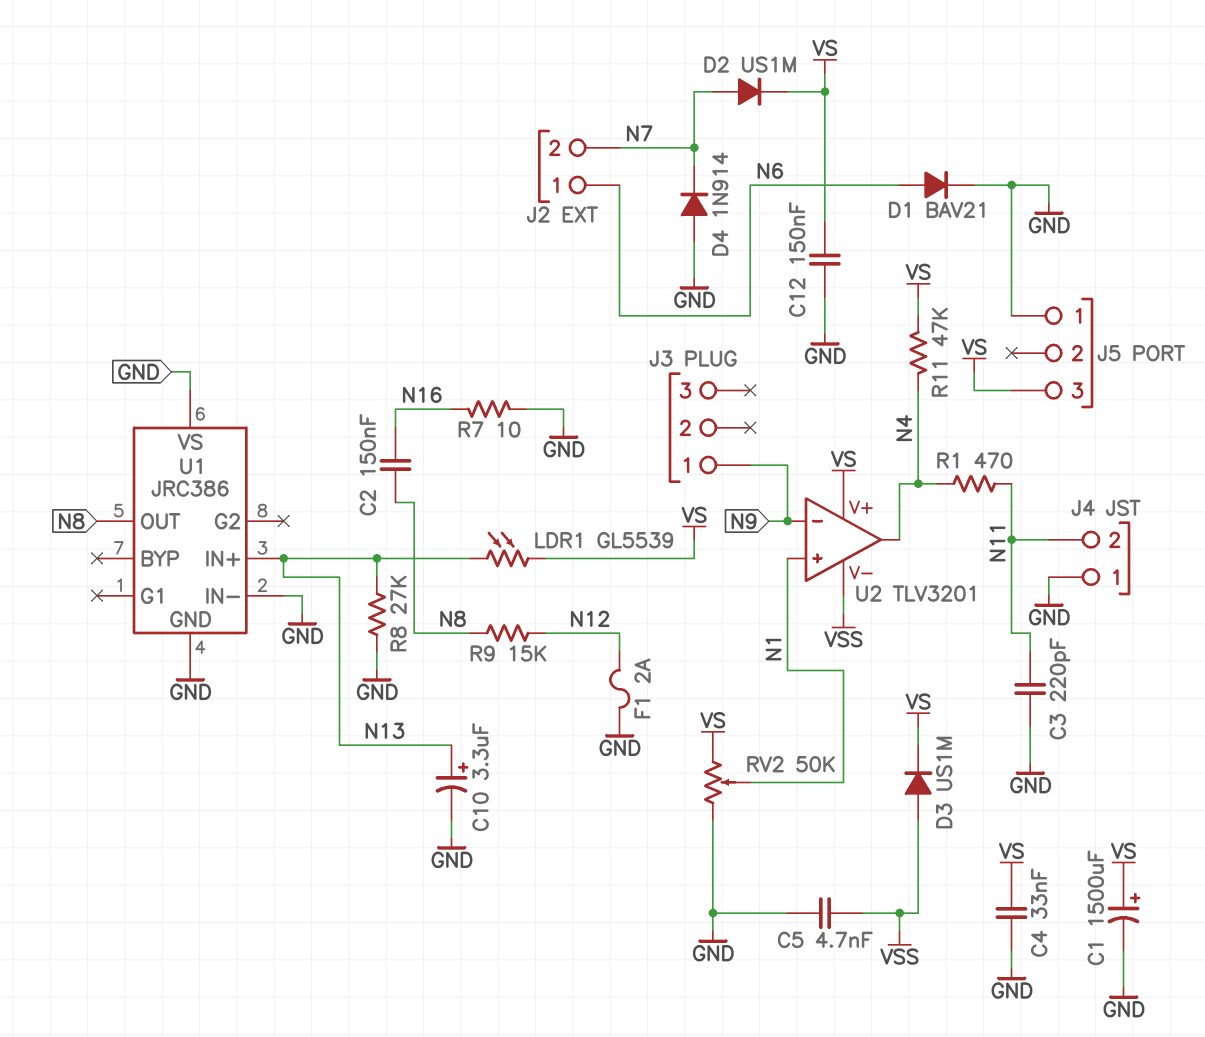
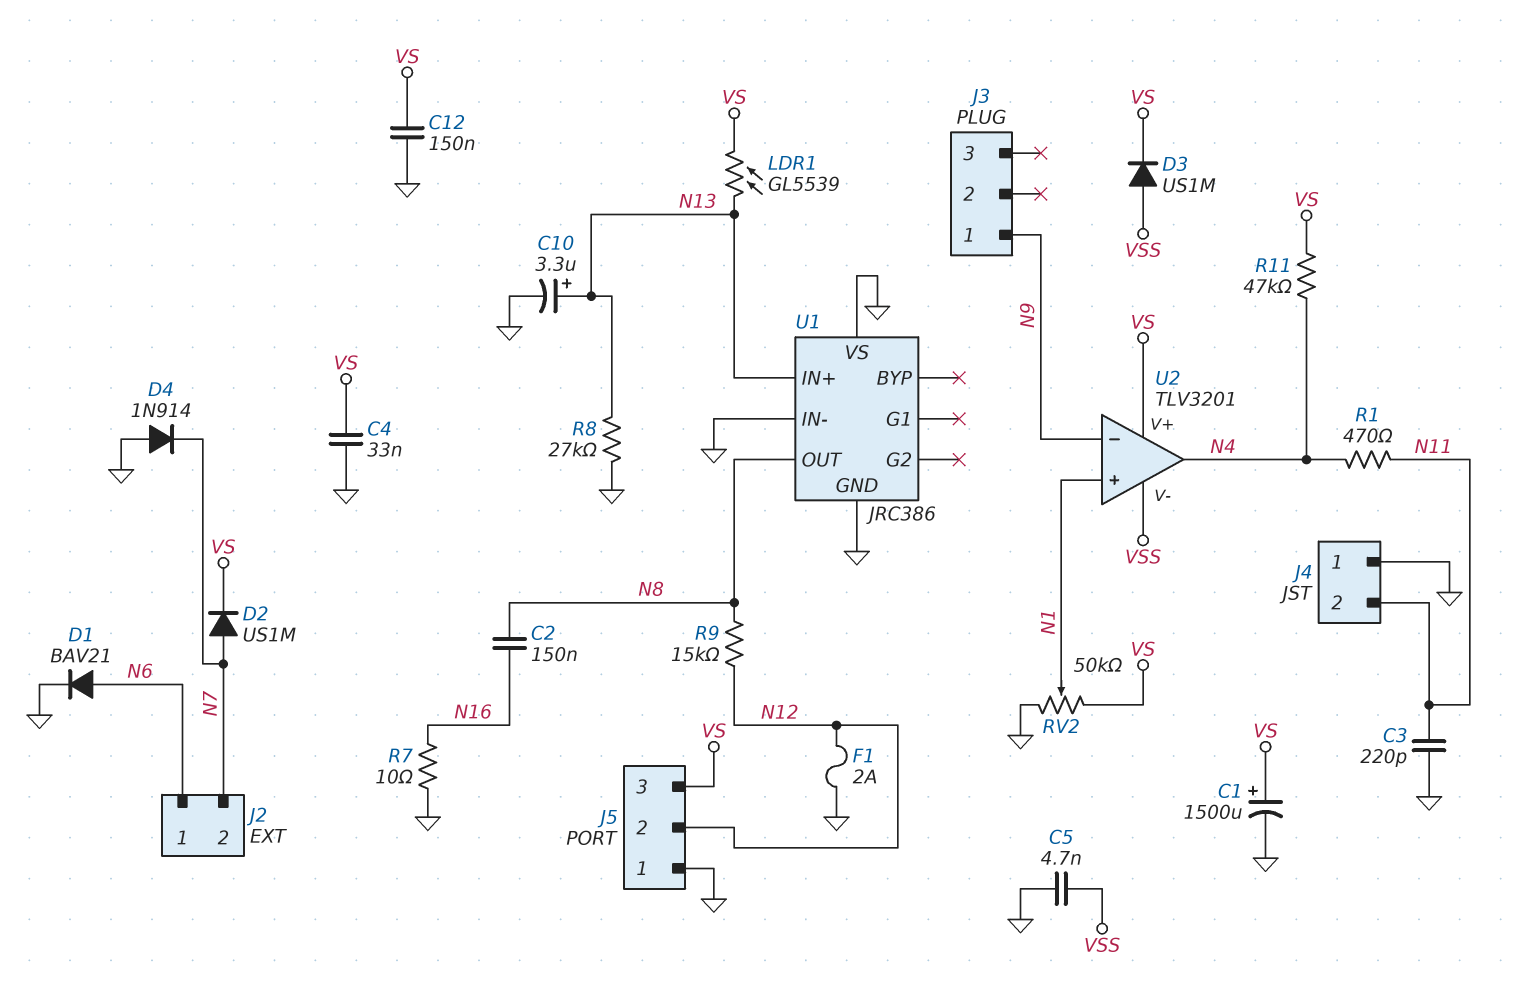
J5 pin 2: none -> N12

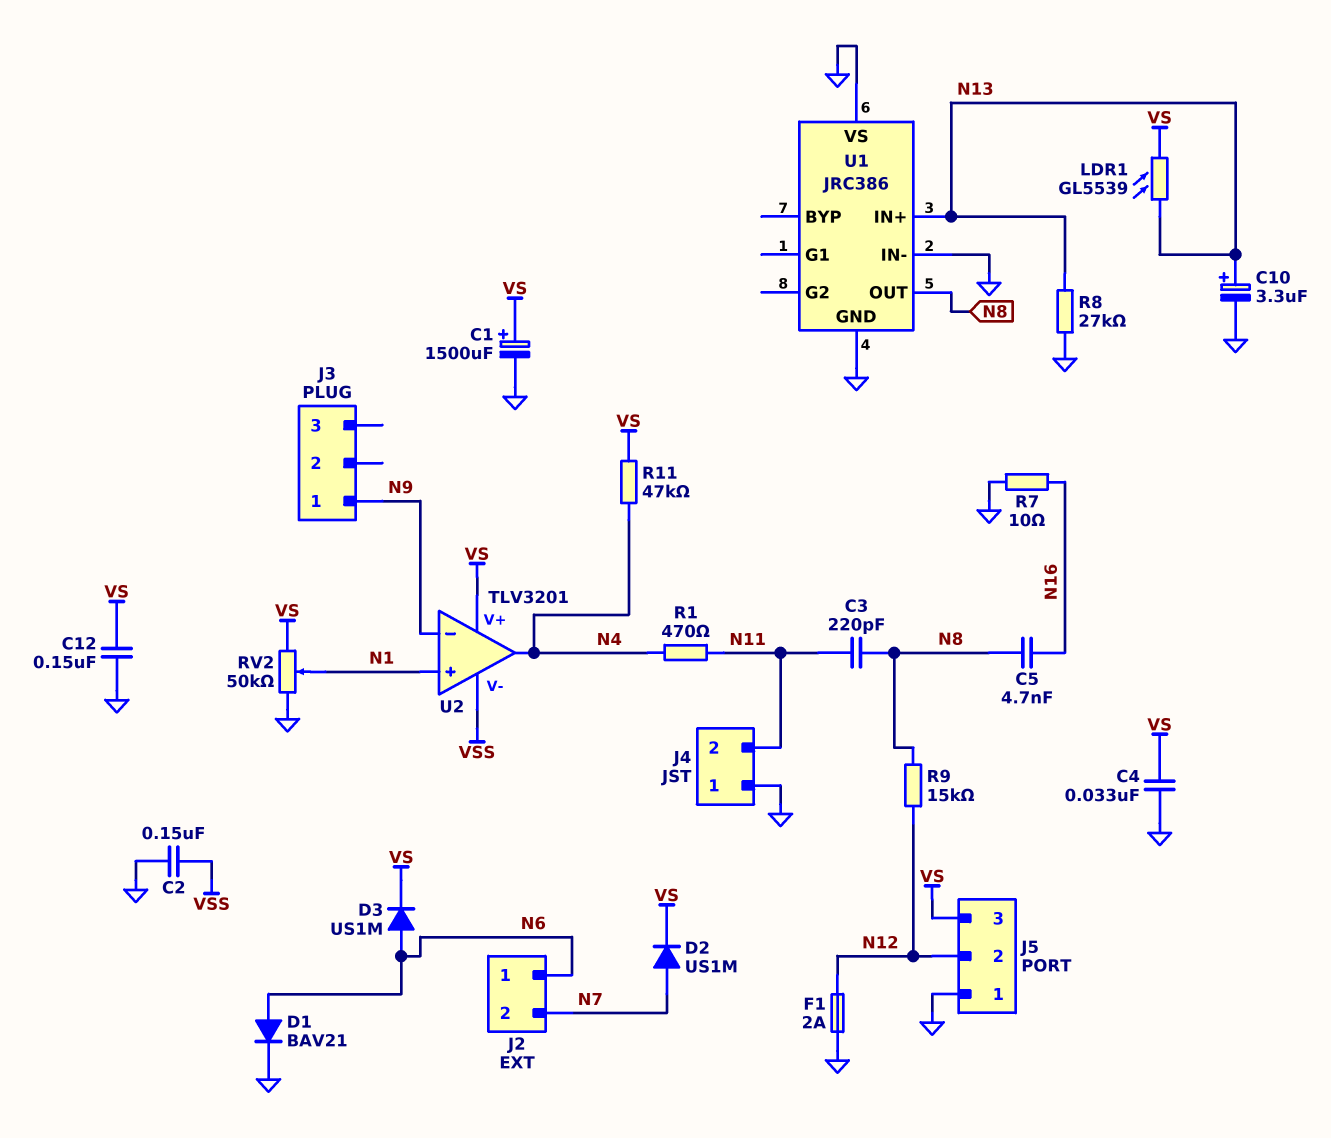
C2: 150nF (N8, N16) -> 150nF (GND, VSS)
C3: 220pF (GND, N11) -> 220pF (N8, N11)
C5: 4.7nF (GND, VSS) -> 4.7nF (N8, N16)
D3: diode US1M (A VSS, K VS) -> diode US1M (A N6, K VS)
D4: diode 1N914 (A GND, K N7) -> none

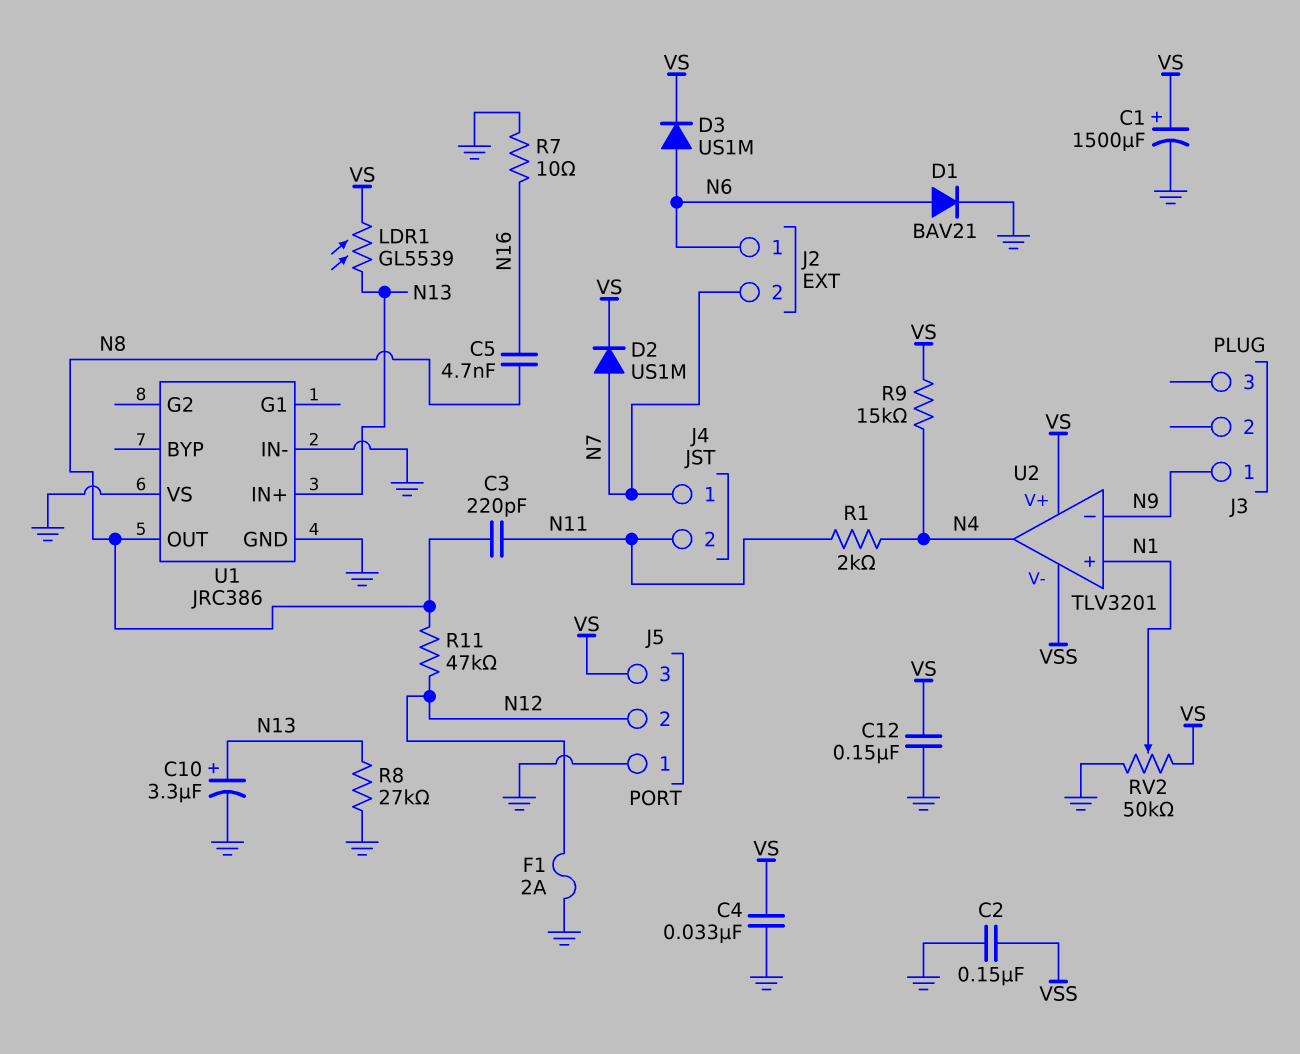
J4 pin 1: GND -> N7
R1: 470 (N4, N11) -> 2k (N4, N11)
R9: 15k (N8, N12) -> 15k (N4, VS)
R11: 47k (N4, VS) -> 47k (N8, N12)

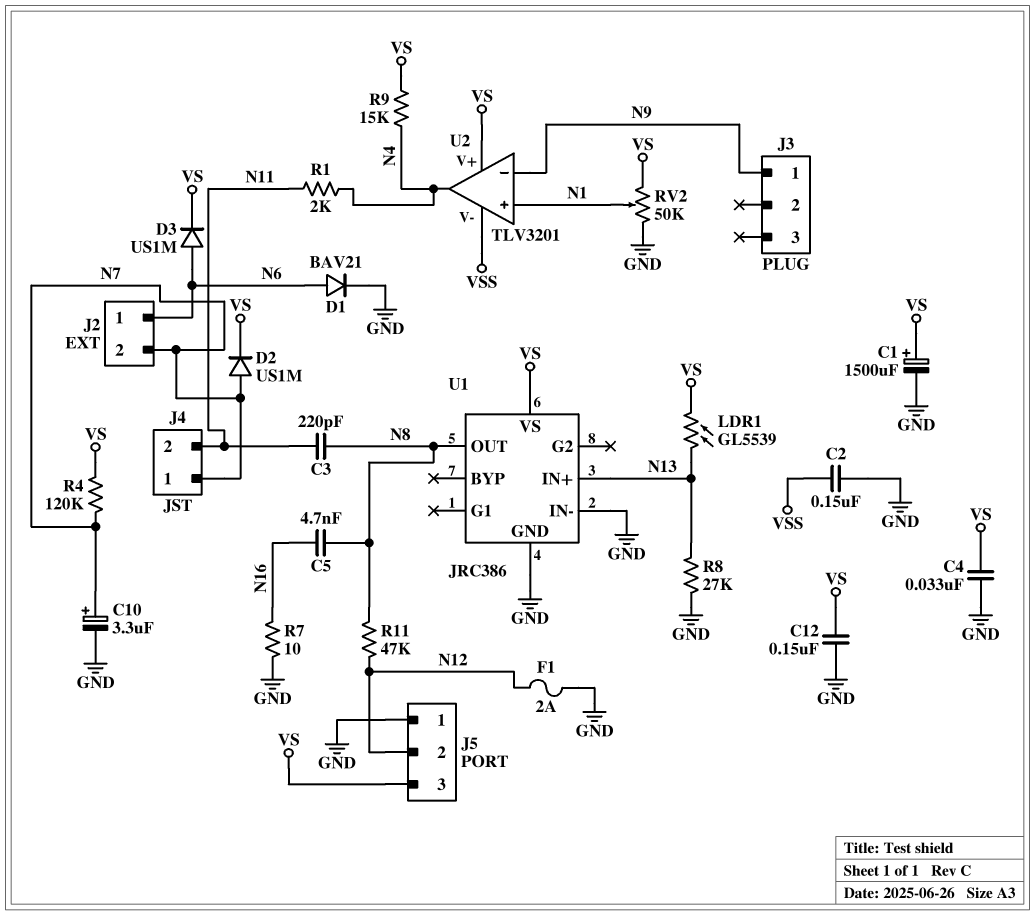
C10: 3.3uF (plus N13, minus GND) -> 3.3uF (plus N7, minus GND)
R4: none -> 120k (N7, VS)
U1 pin VS: GND -> VS

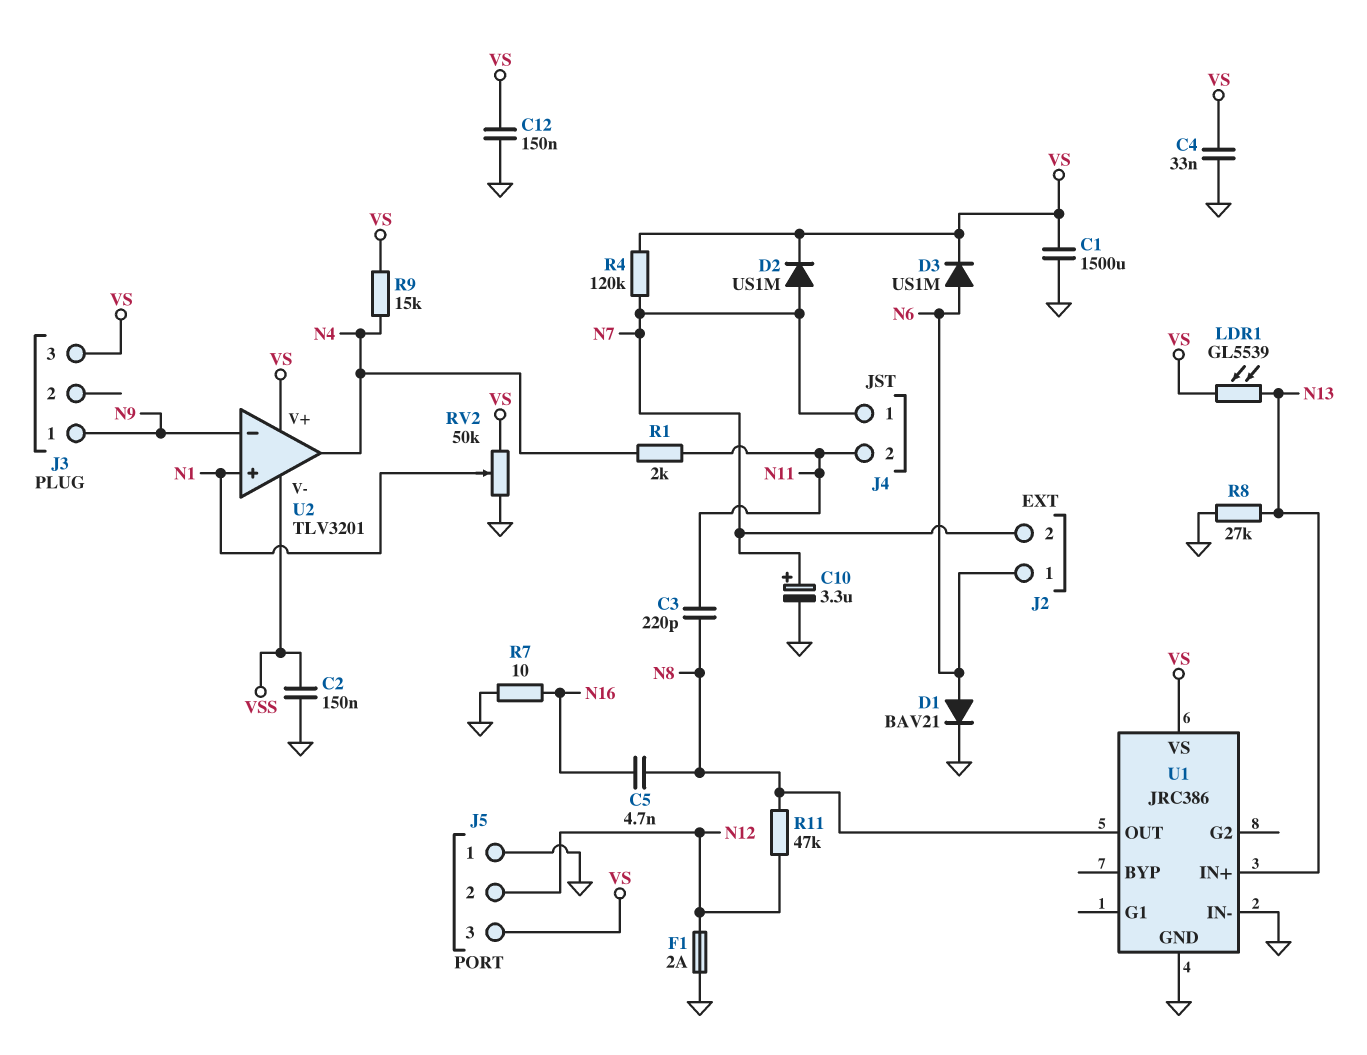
C1: 1500uF (plus VS, minus GND) -> 1500uF (GND, VS)
J3 pin 3: none -> VS

